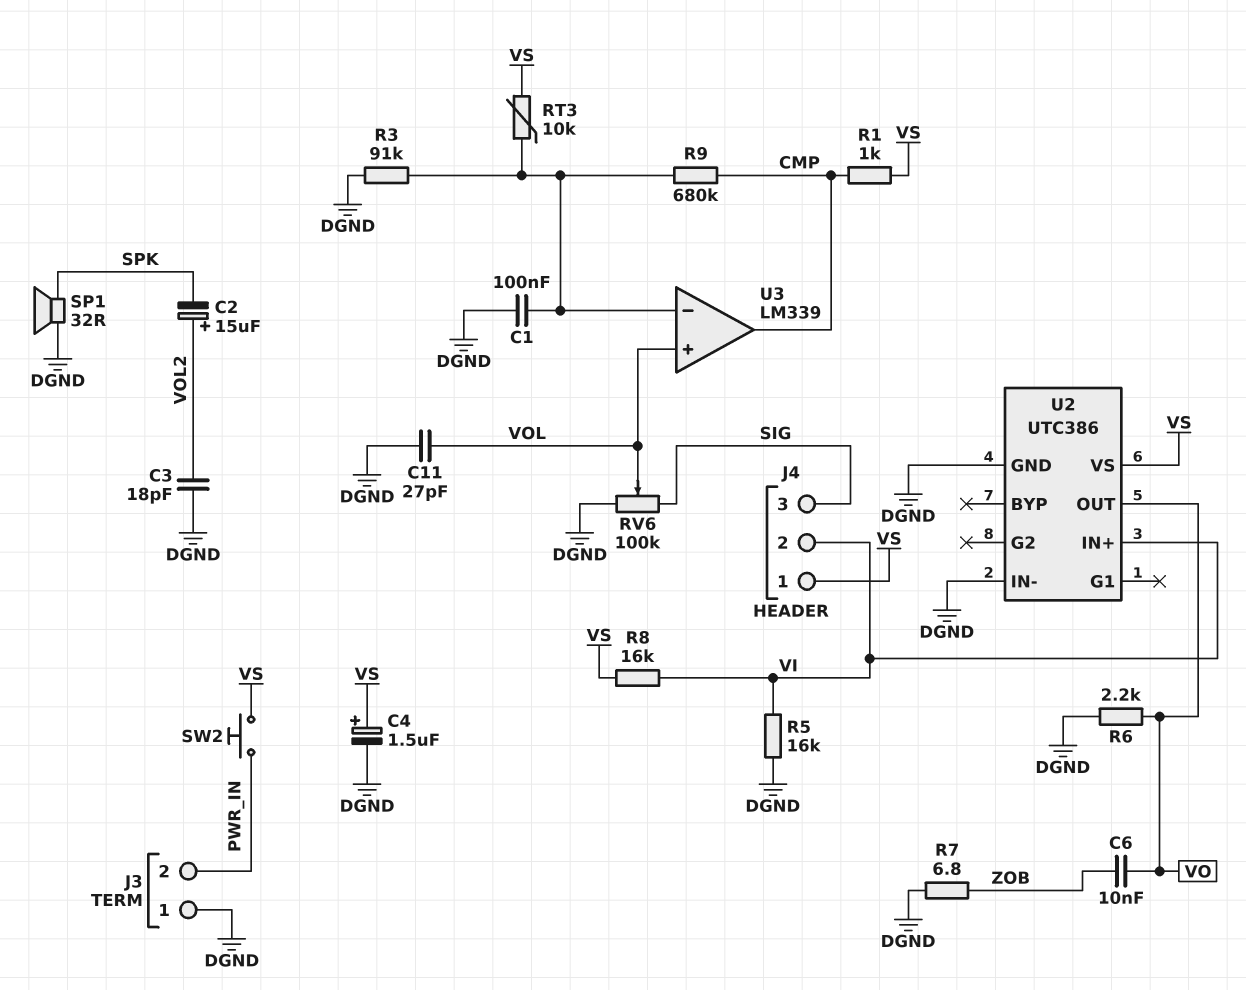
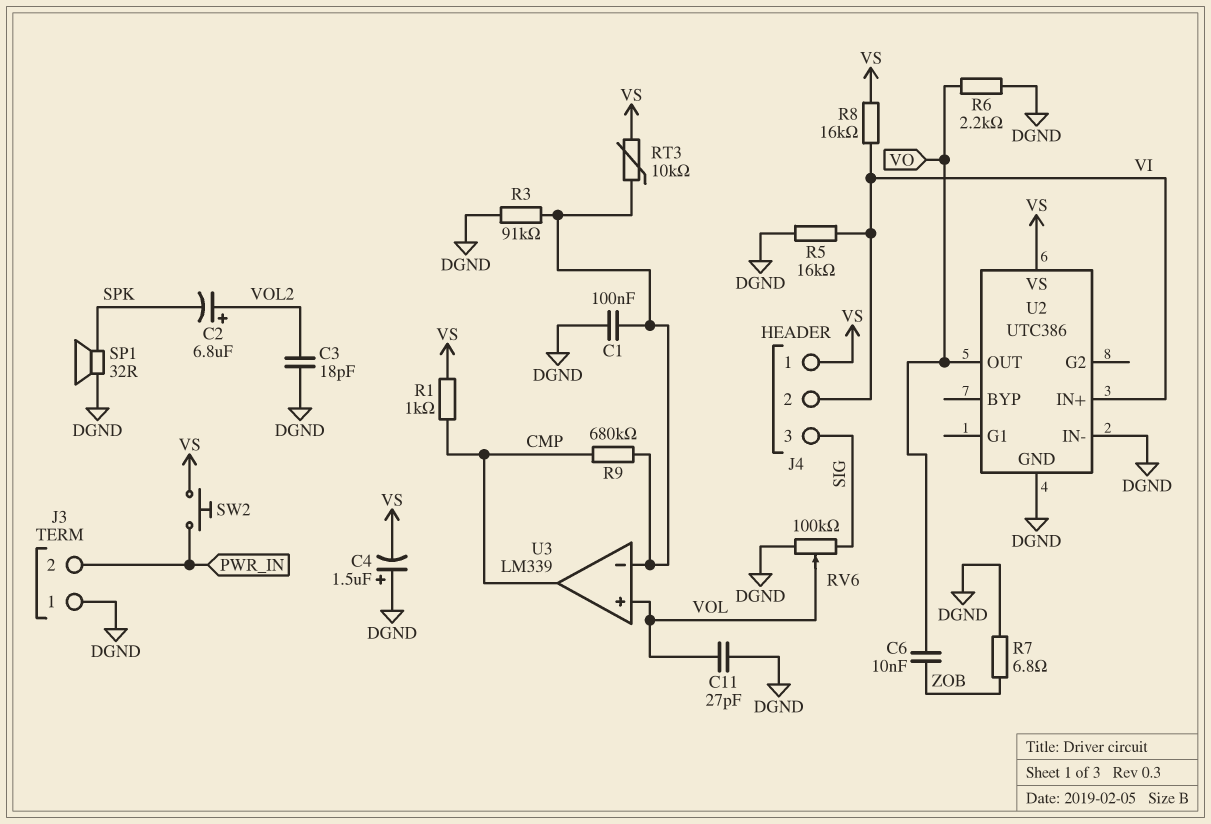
C2: 15uF (plus VOL2, minus SPK) -> 6.8uF (plus VOL2, minus SPK)
C4: 1.5uF (plus VS, minus DGND) -> 1.5uF (plus DGND, minus VS)

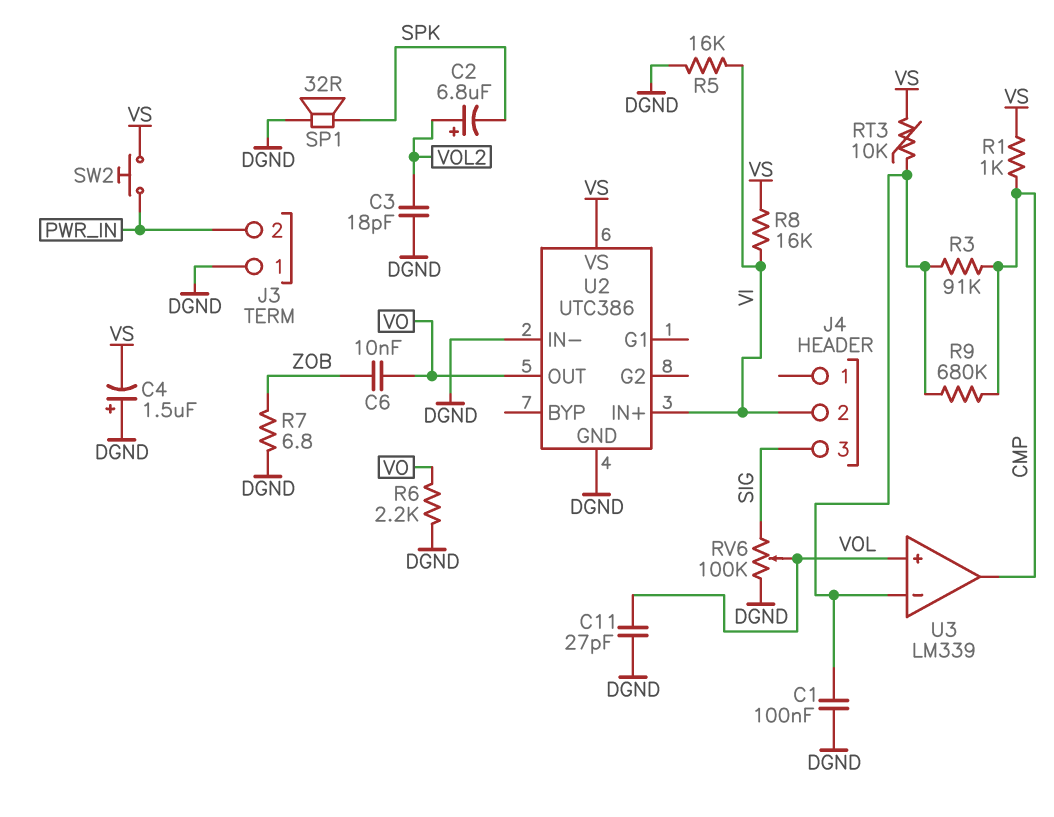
J4 pin 1: VS -> none
R3: 91k (DGND, U3/in-) -> 91k (CMP, U3/in-)

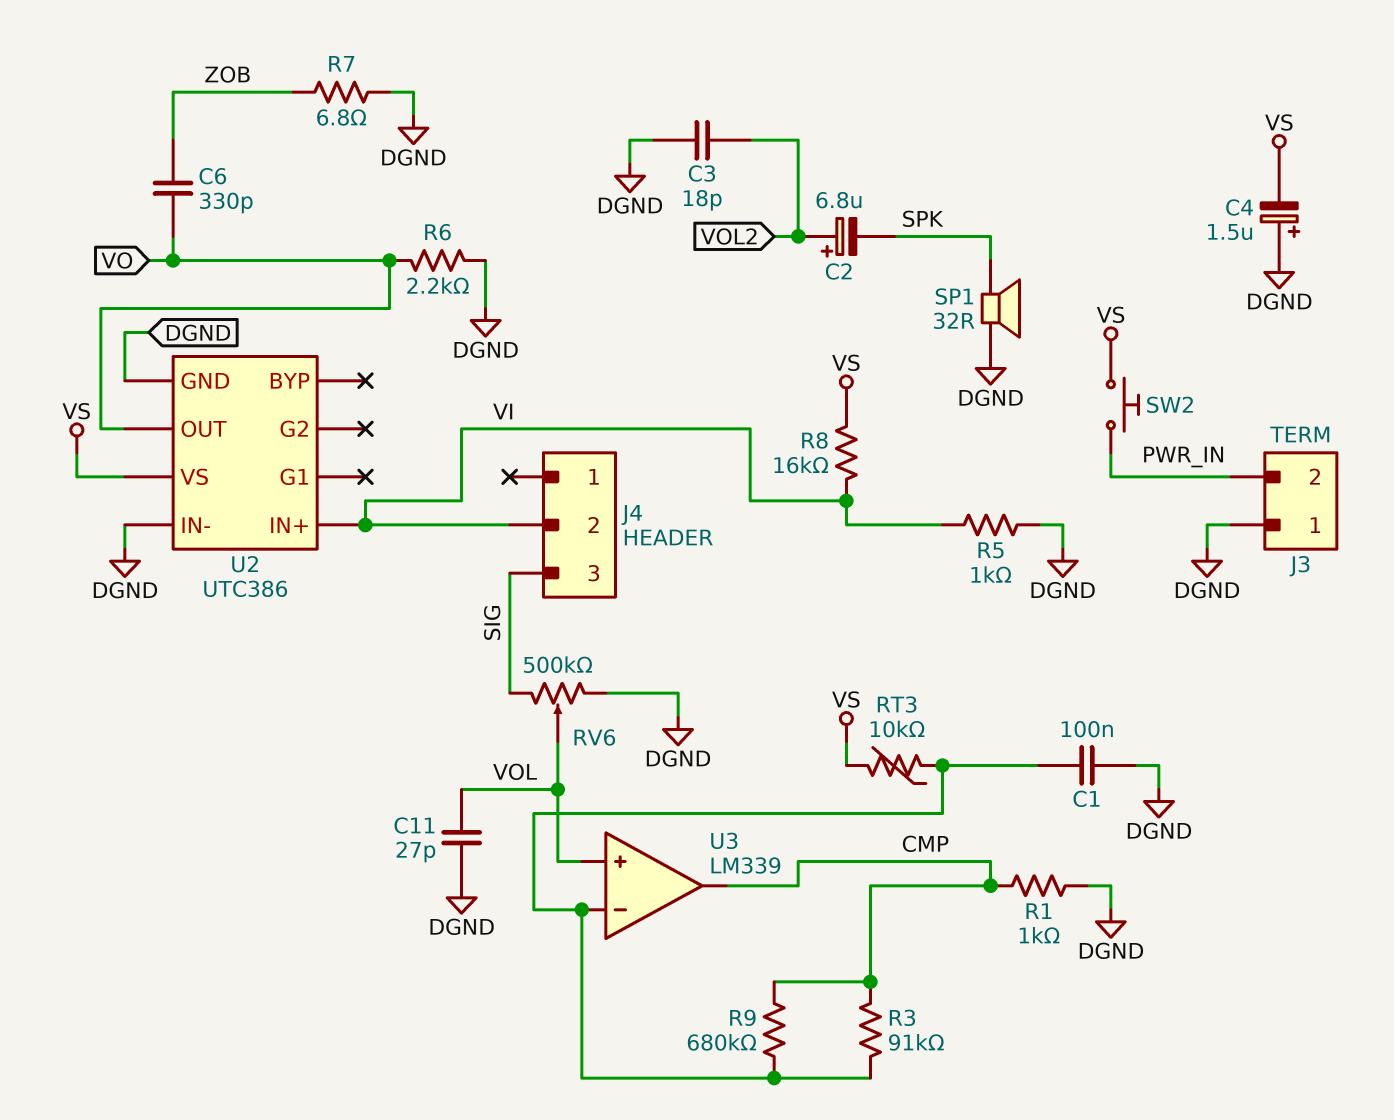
C6: 10nF (VO, ZOB) -> 330pF (VO, ZOB)
R1: 1k (CMP, VS) -> 1k (CMP, DGND)
R5: 16k (DGND, VI) -> 1k (DGND, VI)
RV6: 100k (DGND, SIG, wiper VOL) -> 500k (DGND, SIG, wiper VOL)

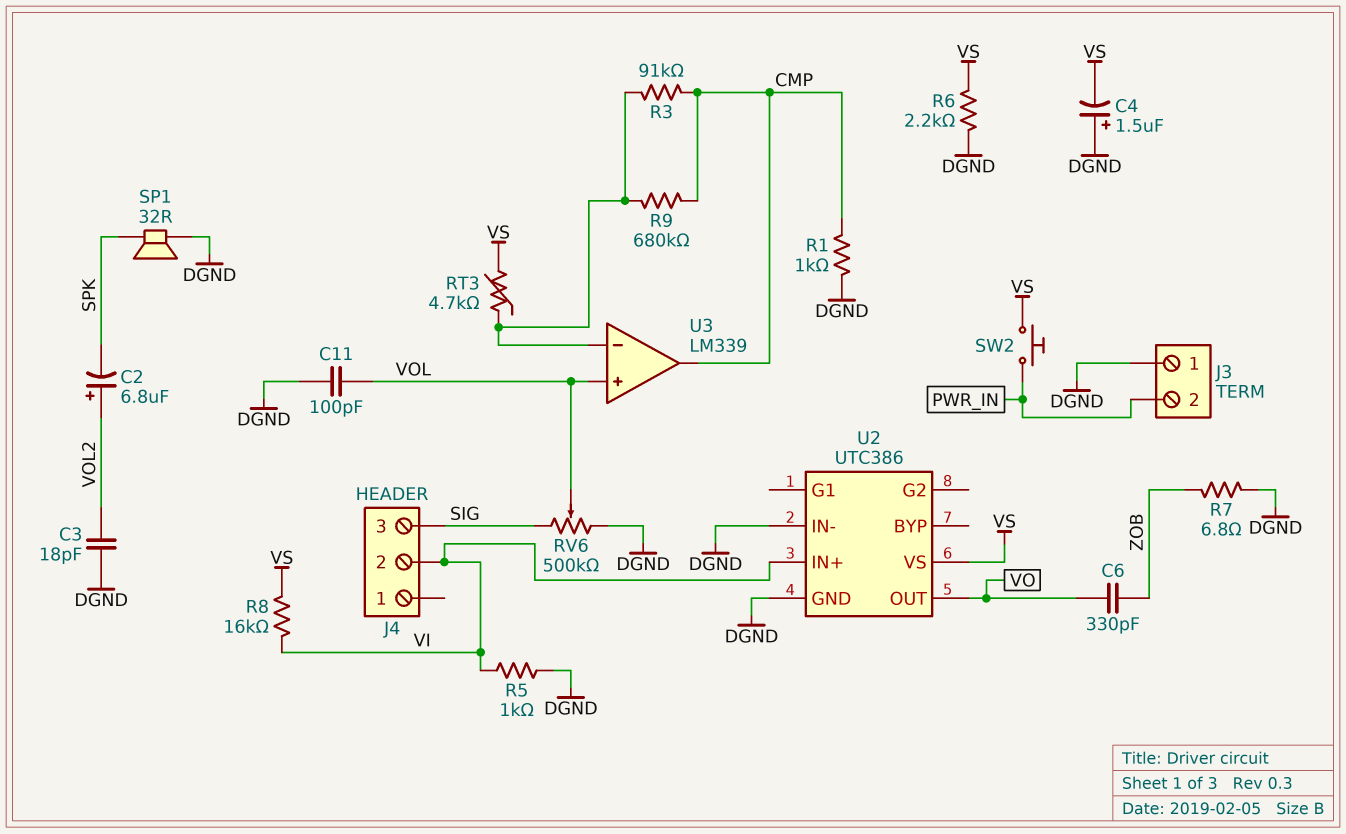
C1: 100nF (DGND, U3/in-) -> none
C11: 27pF (DGND, VOL) -> 100pF (DGND, VOL)
R6: 2.2k (DGND, VO) -> 2.2k (DGND, VS)
RT3: 10k (U3/in-, VS) -> 4.7k (U3/in-, VS)

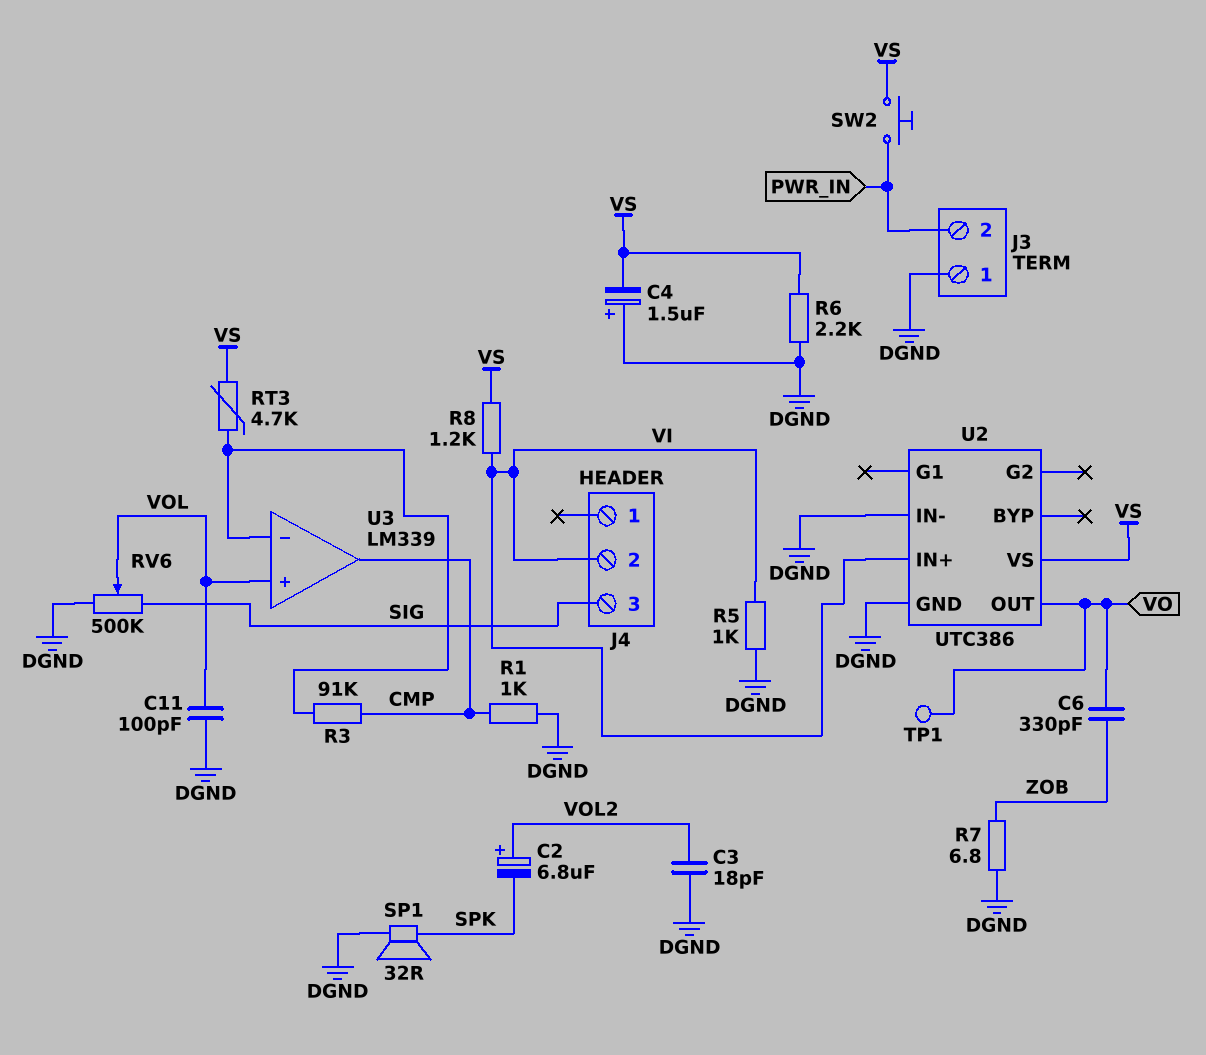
R8: 16k (VI, VS) -> 1.2k (VI, VS)
R9: 680k (CMP, U3/in-) -> none
TP1: none -> test point (VO)

